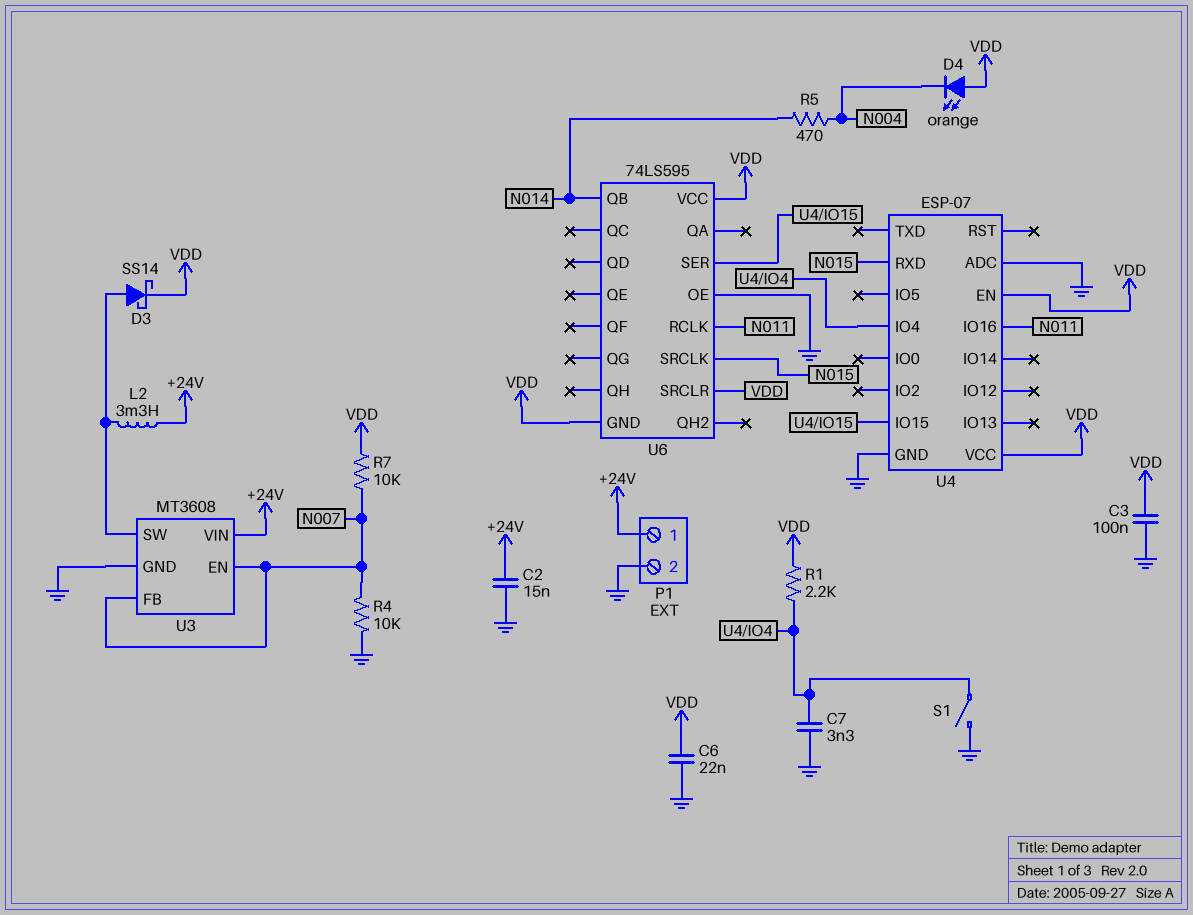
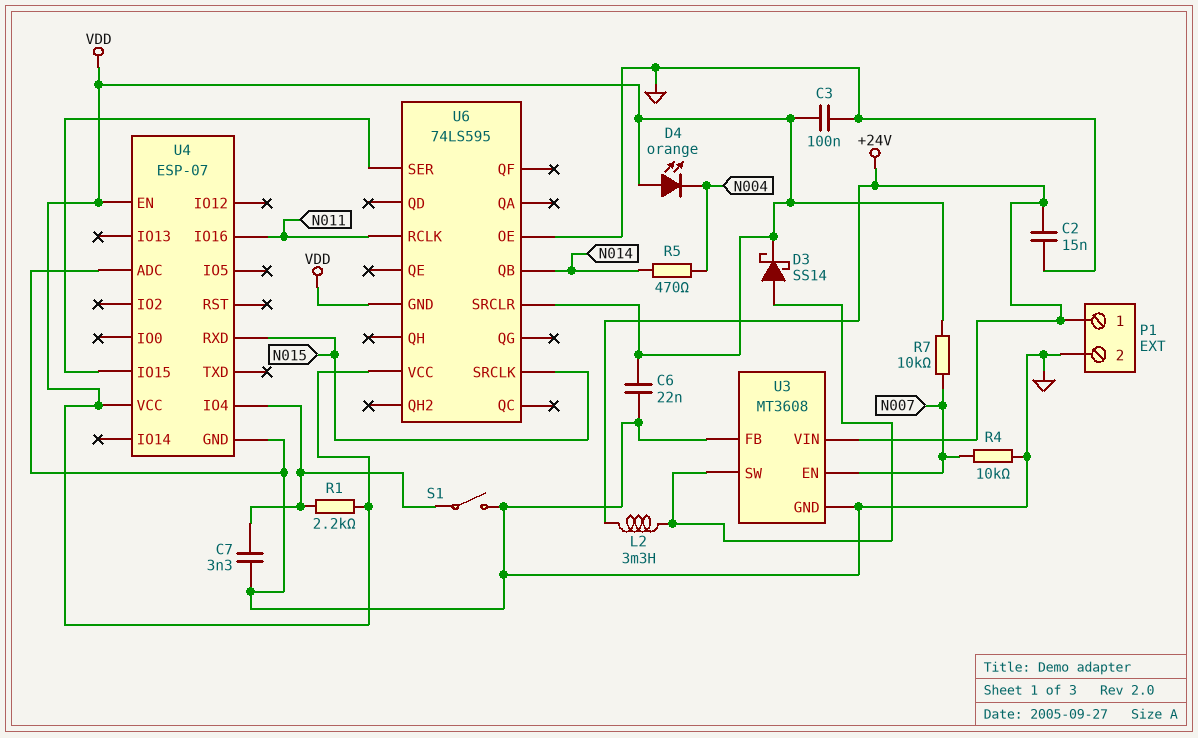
U3 pin FB: N007 -> GND

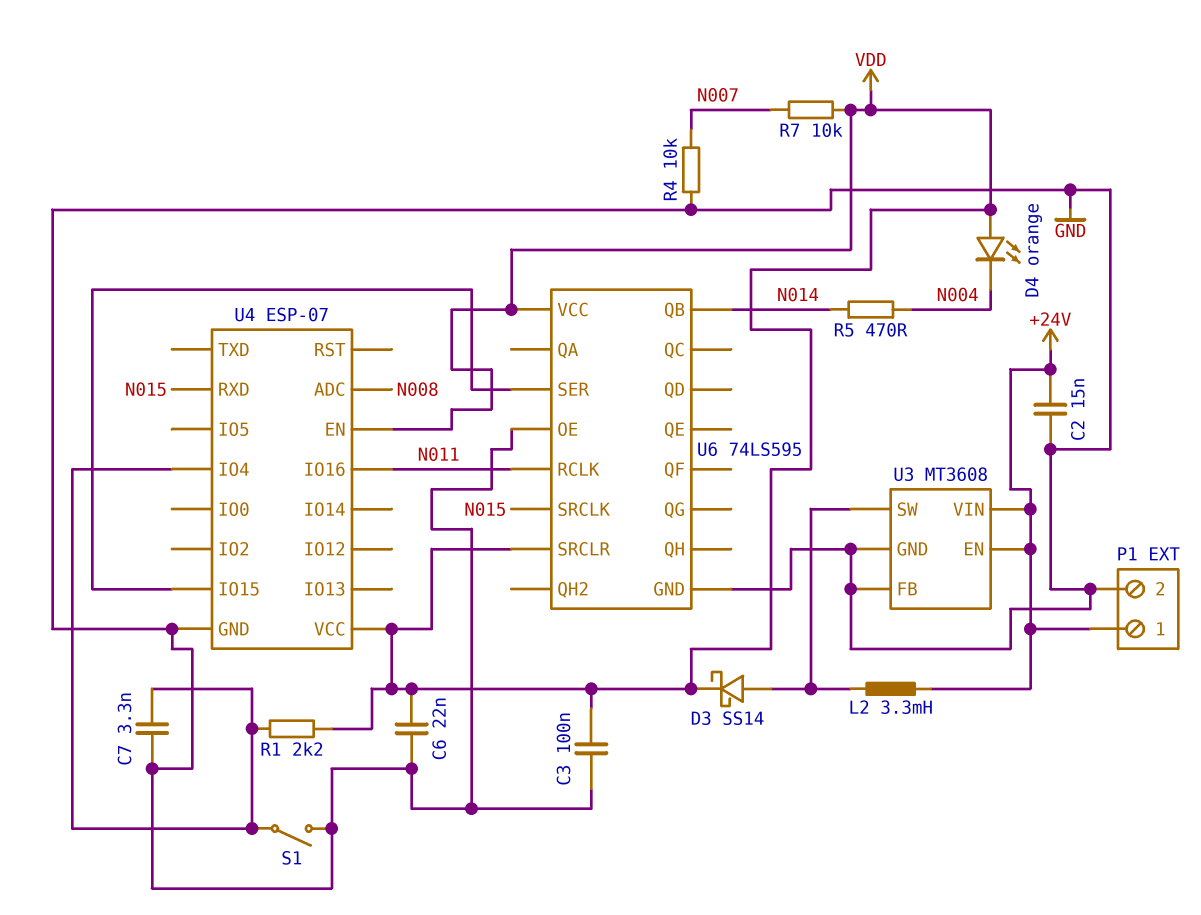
U3 pin EN: N007 -> +24V
U4 pin ADC: GND -> N008
U6 pin GND: VDD -> GND

